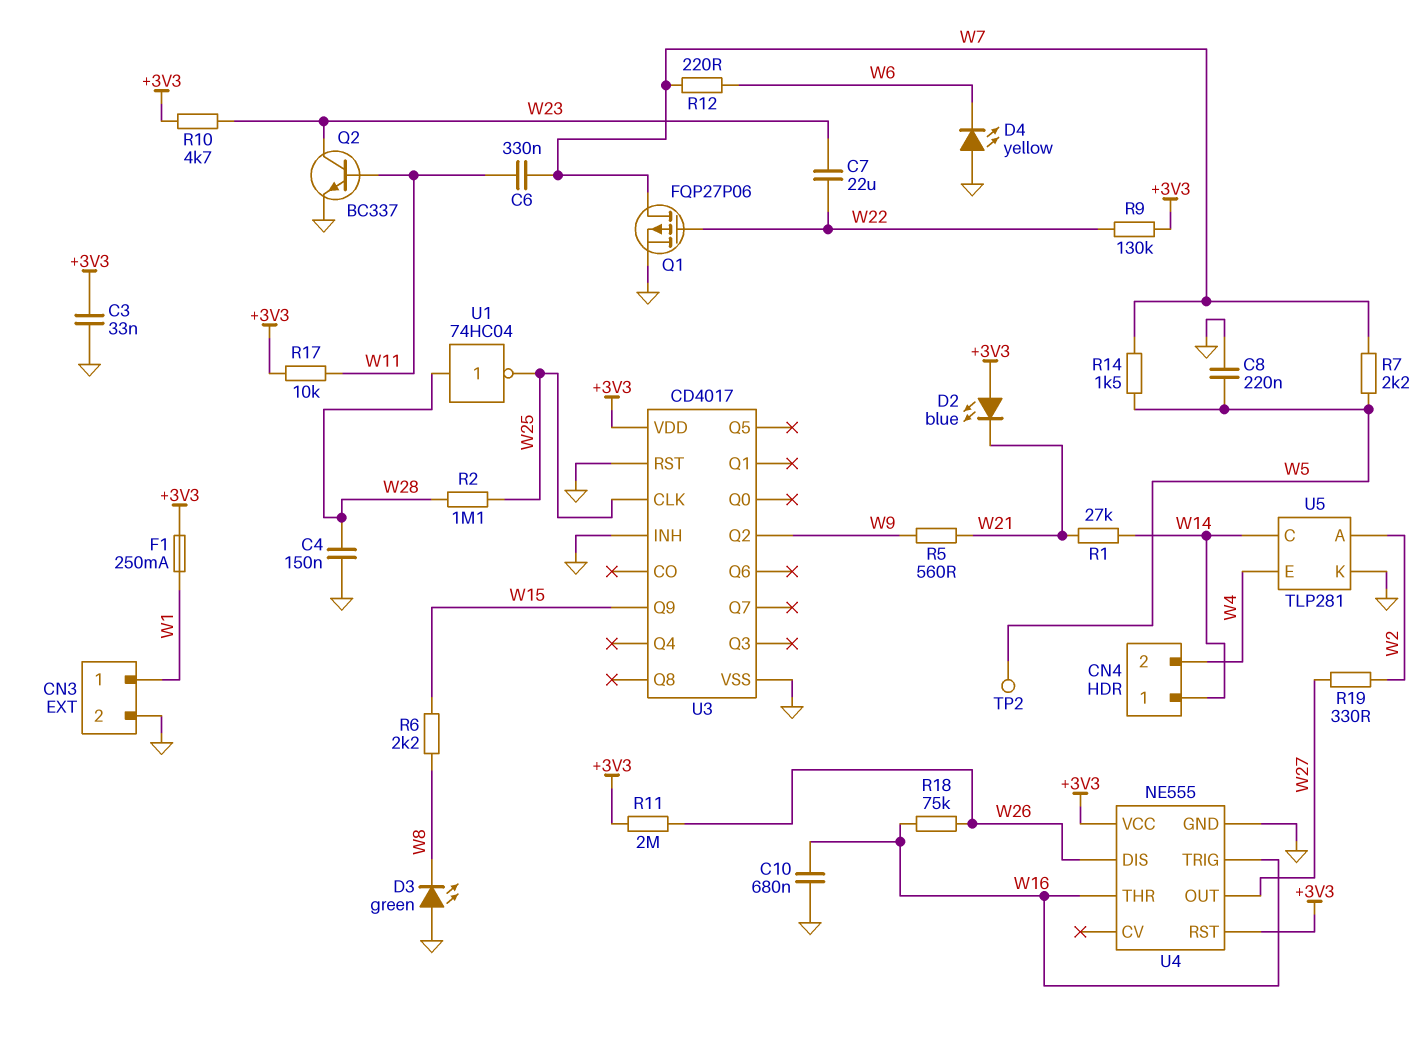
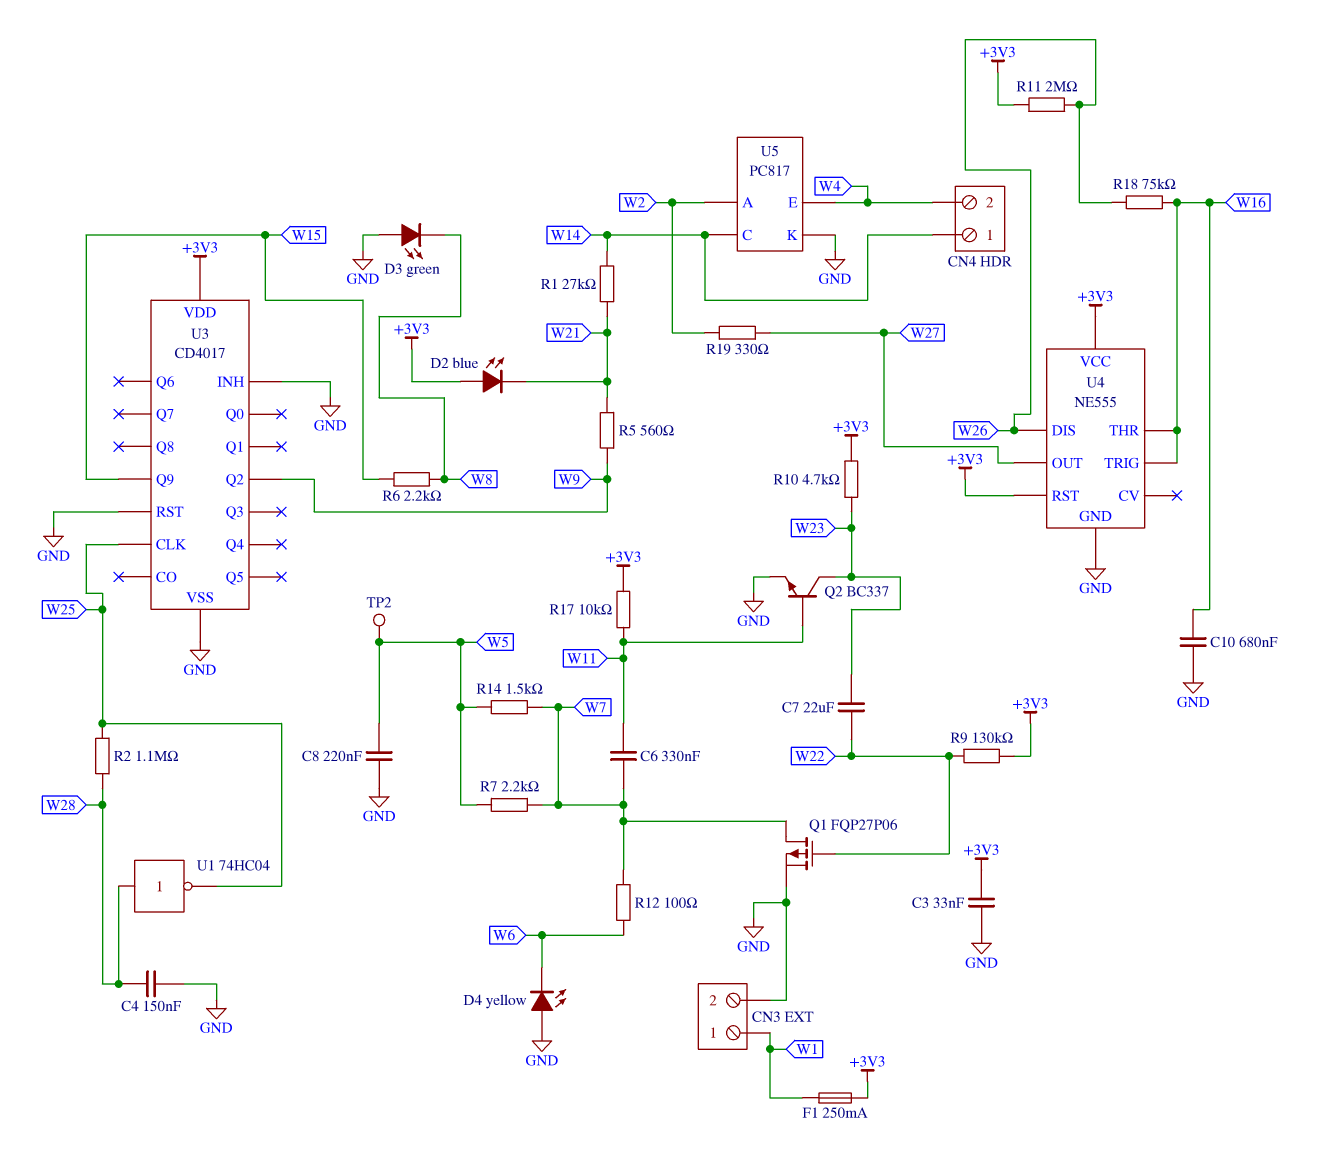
R12: 220 (W6, W7) -> 100 (W6, W7)
U5: TLP281 -> PC817

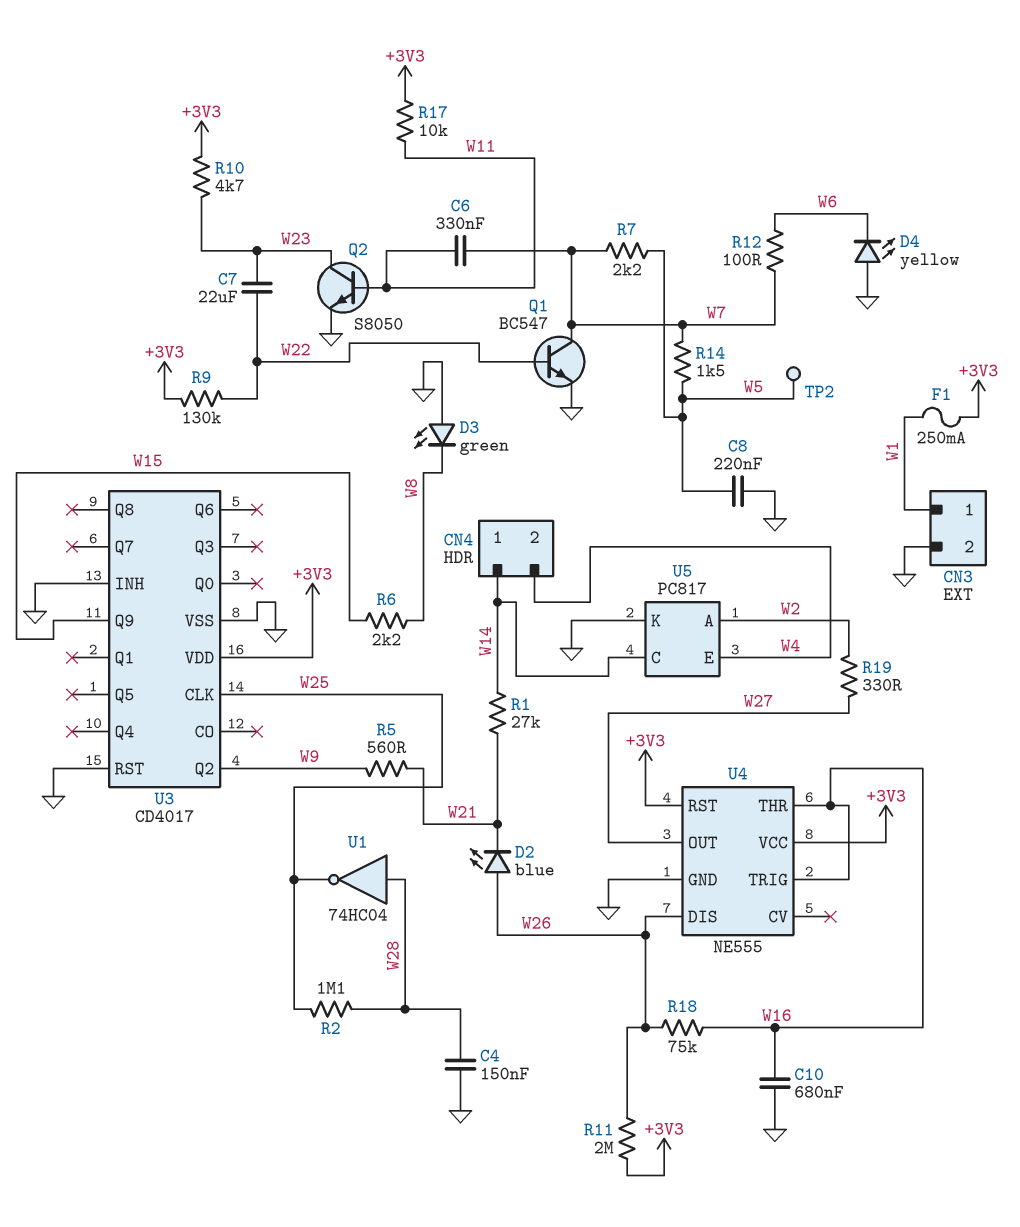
C3: 33nF (+3V3, GND) -> none
D2: LED blue (A +3V3, K W21) -> LED blue (A W26, K W21)
Q1: PMOS FQP27P06 (G W22, D W7, S GND) -> NPN BC547 (B W22, C W7, E GND)
Q2: NPN BC337 (B W11, C W23, E GND) -> NPN S8050 (B W11, C W23, E GND)

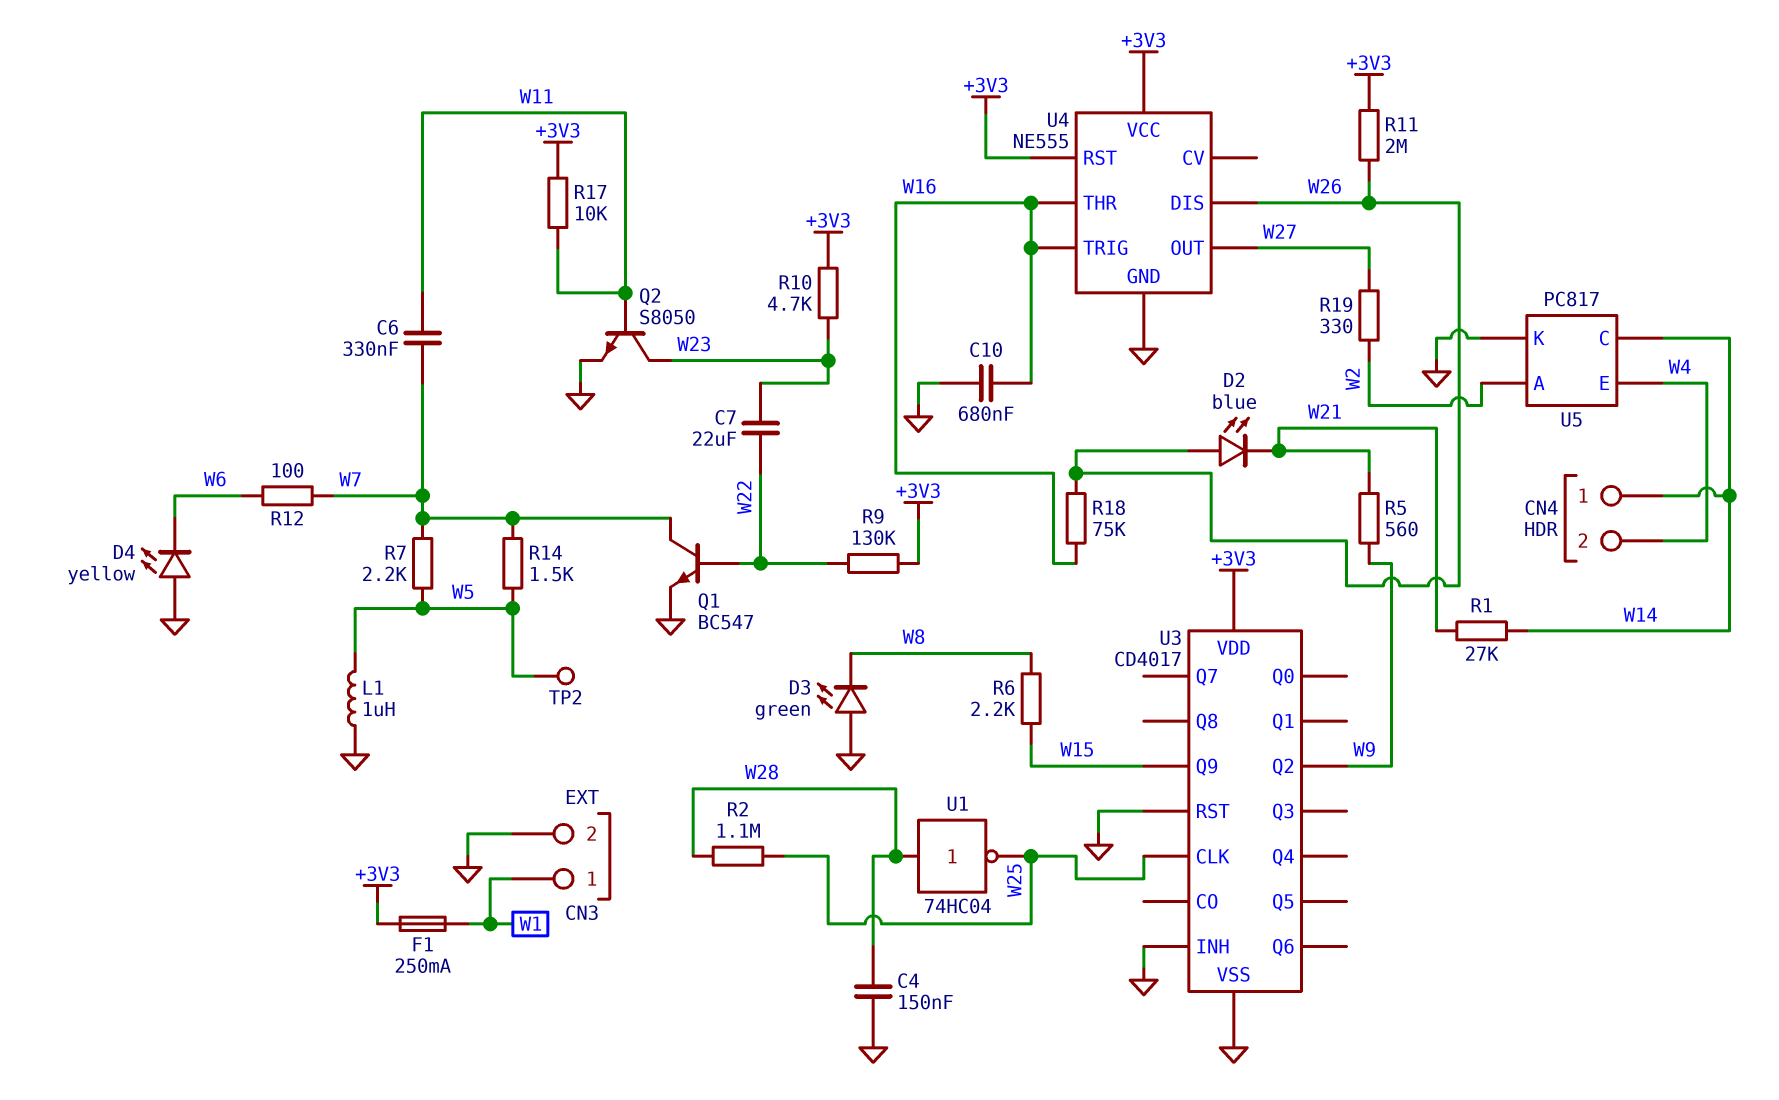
C8: 220nF (GND, W5) -> none
L1: none -> 1uH (GND, W5)

